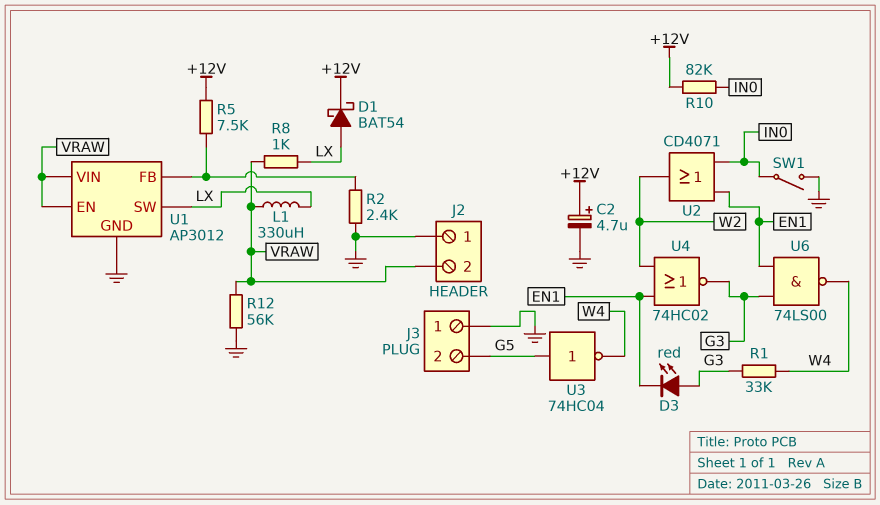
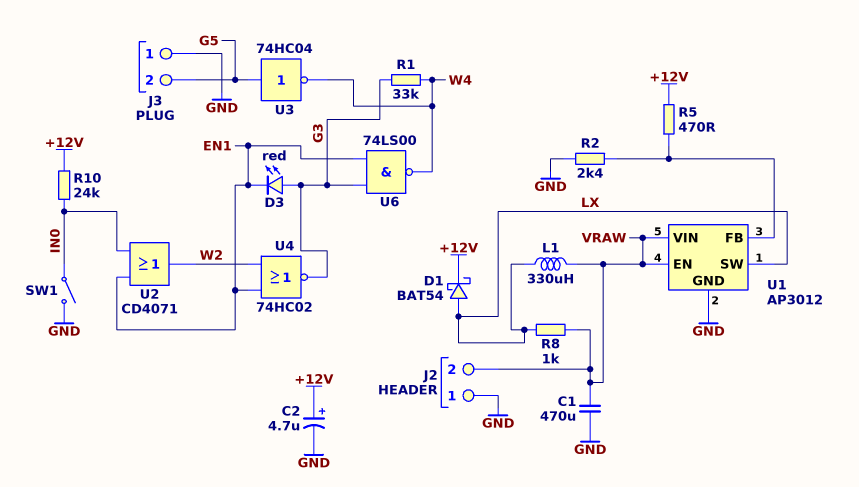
C1: none -> 470uF (GND, VRAW)
R5: 7.5k (+12V, U1/FB) -> 470 (+12V, U1/FB)
R10: 82k (+12V, IN0) -> 24k (+12V, IN0)
R12: 56k (GND, VRAW) -> none

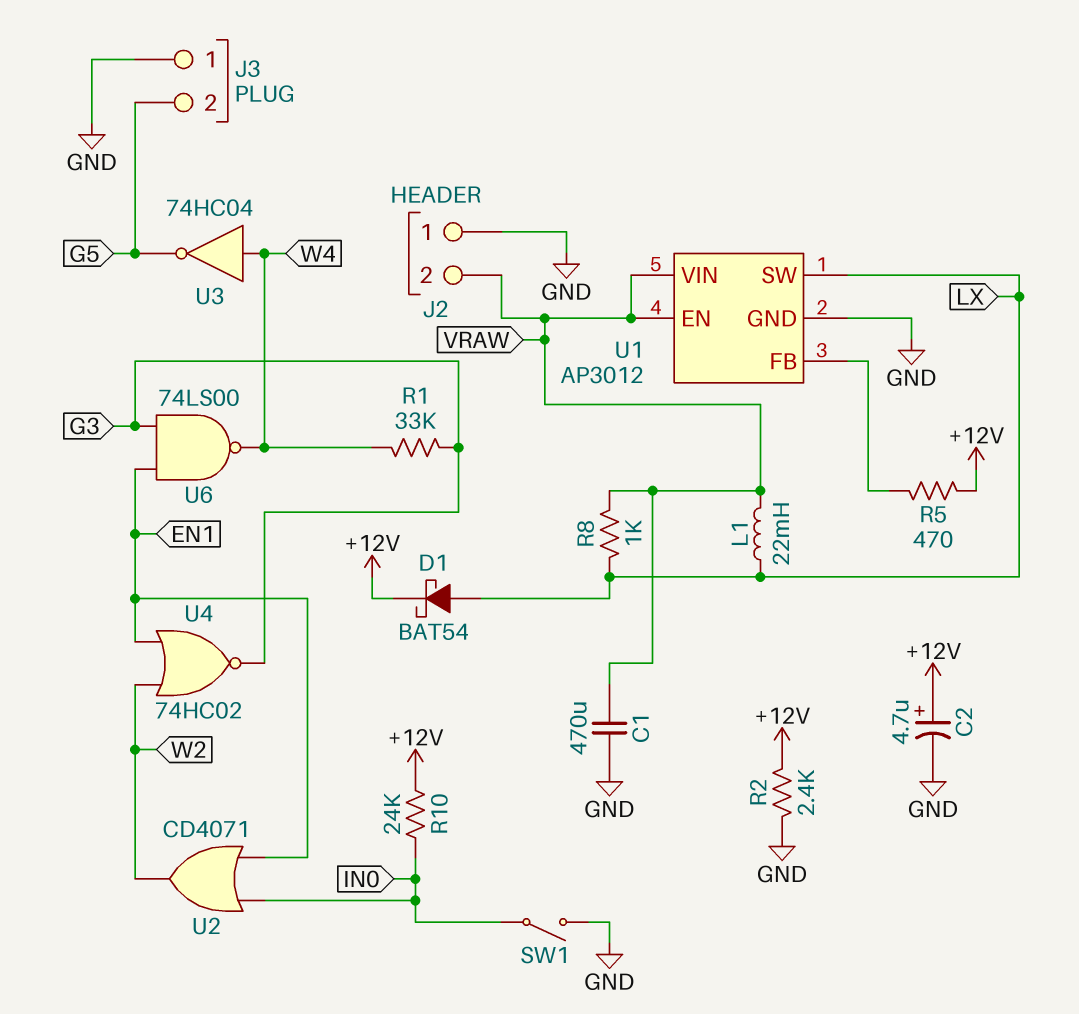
D3: LED red (A G3, K EN1) -> none
L1: 330uH (LX, VRAW) -> 22mH (LX, VRAW)
R2: 2.4k (GND, U1/FB) -> 2.4k (+12V, GND)
U3: NOT 74HC04 (in G5, out W4) -> NOT 74HC04 (in W4, out G5)

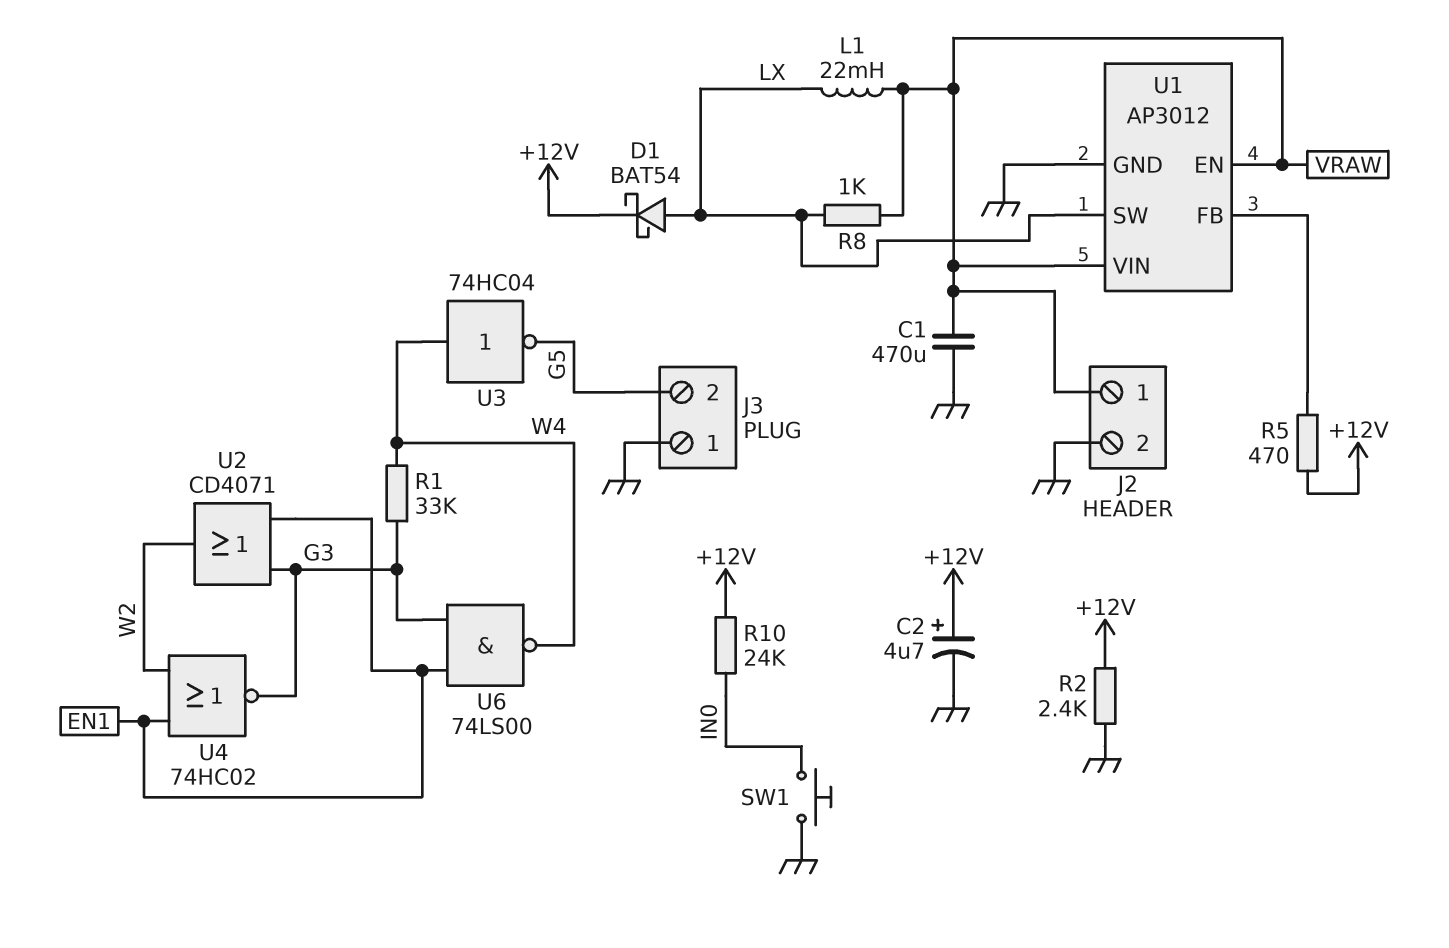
J2 pin 1: GND -> VRAW
J2 pin 2: VRAW -> GND
SW1: switch (GND, IN0) -> button (GND, IN0)
U2: OR CD4071 (in EN1, in IN0, out W2) -> OR CD4071 (in EN1, in G3, out W2)

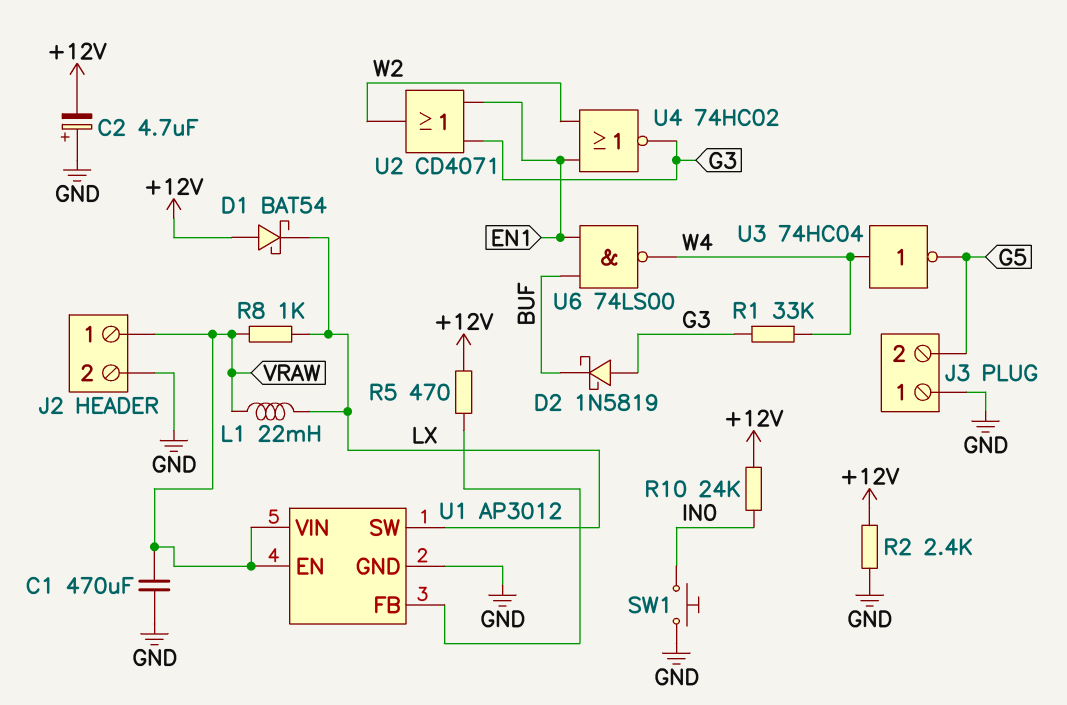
C2: 4.7uF (plus +12V, minus GND) -> 4.7uF (plus GND, minus +12V)
D1: schottky BAT54 (A LX, K +12V) -> schottky BAT54 (A +12V, K LX)
D2: none -> schottky 1N5819 (A G3, K BUF)
U6: NAND 74LS00 (in EN1, in G3, out W4) -> NAND 74LS00 (in BUF, in EN1, out W4)

